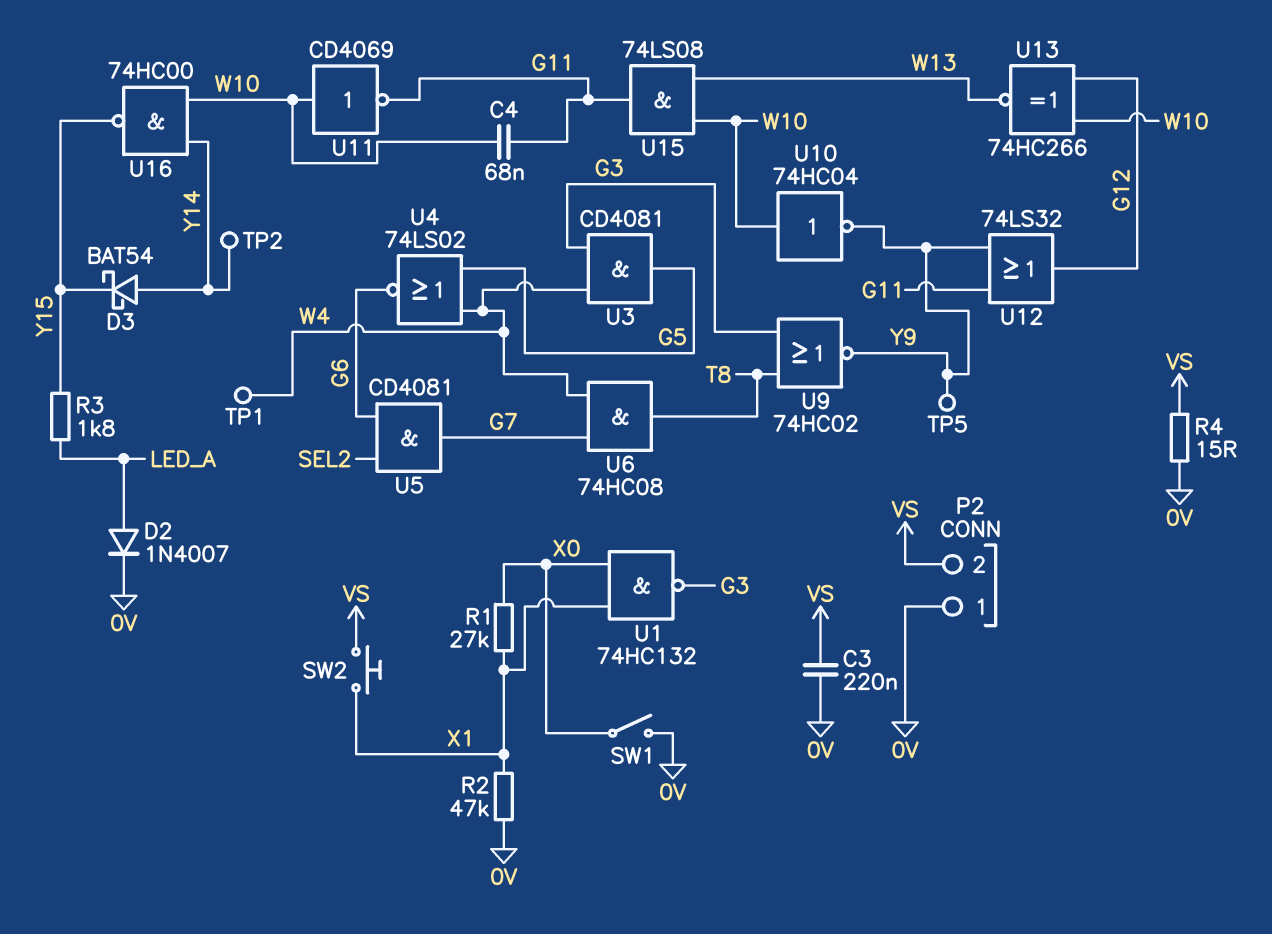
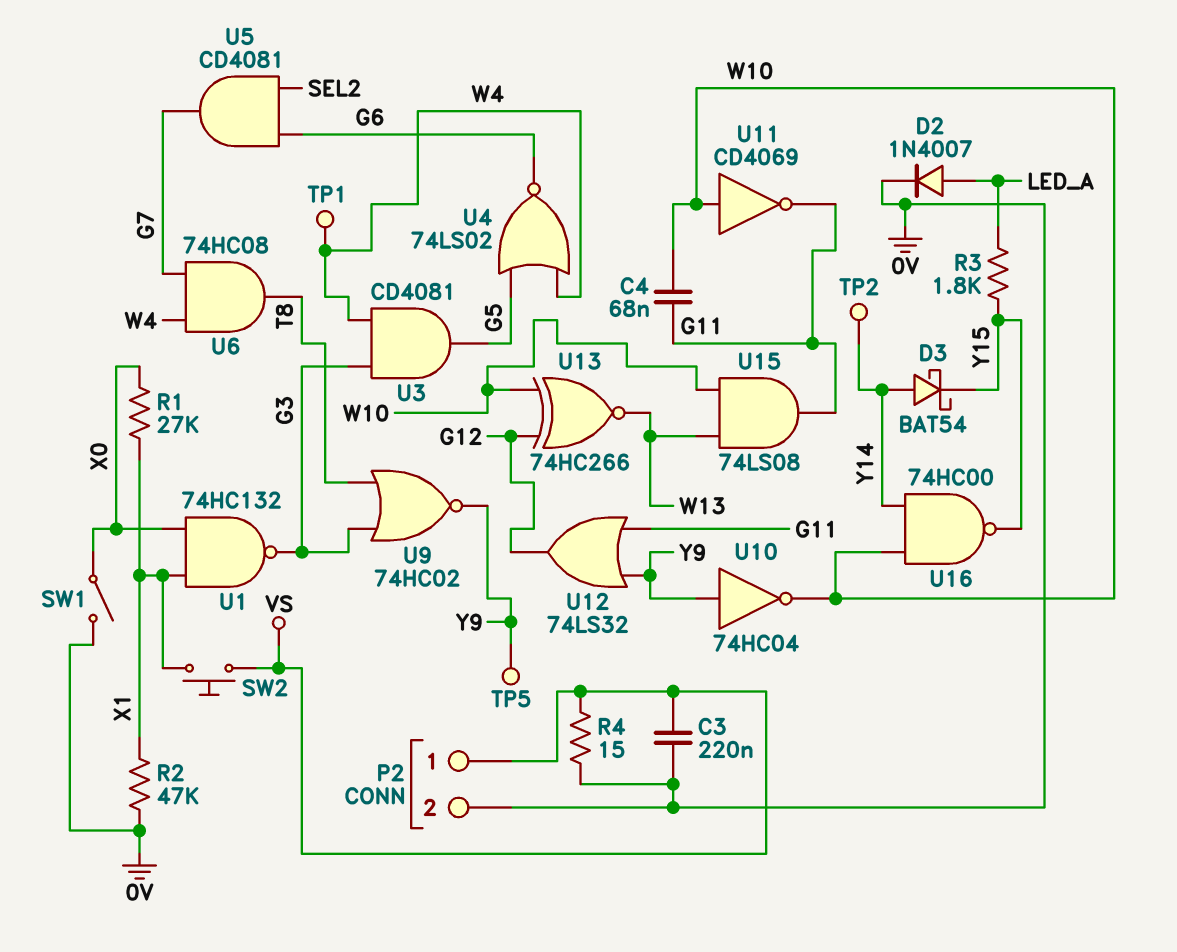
P2 pin 1: 0V -> VS
P2 pin 2: VS -> 0V
U10: NOT 74HC04 (in W10, out Y9) -> NOT 74HC04 (in Y9, out W10)

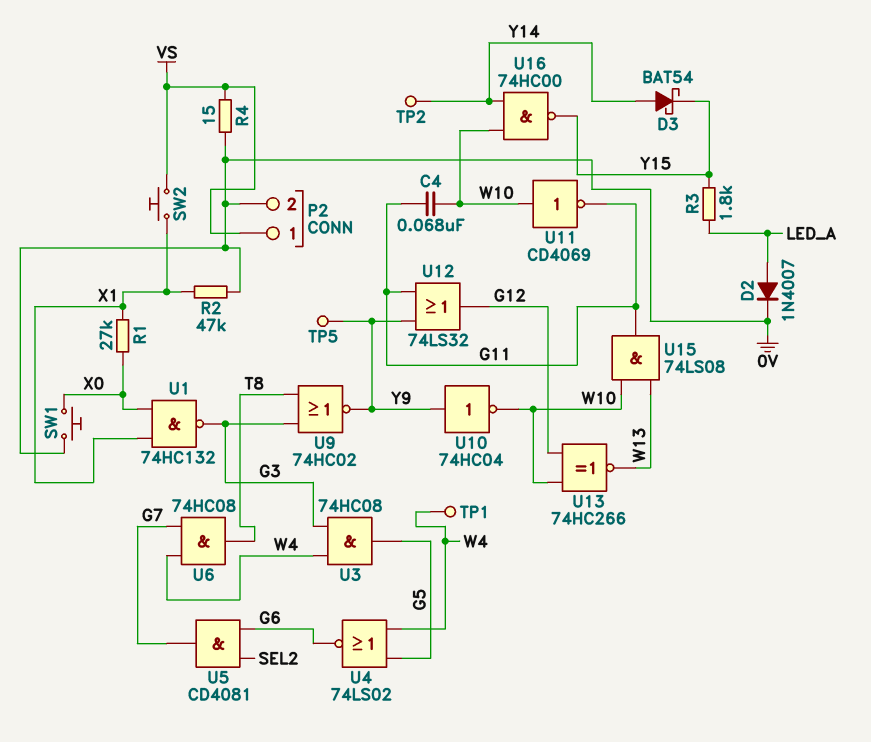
C3: 220nF (0V, VS) -> none
SW1: switch (0V, X0) -> button (0V, X0)
U3: AND CD4081 (in G3, in W4, out G5) -> AND 74HC08 (in G3, in W4, out G5)

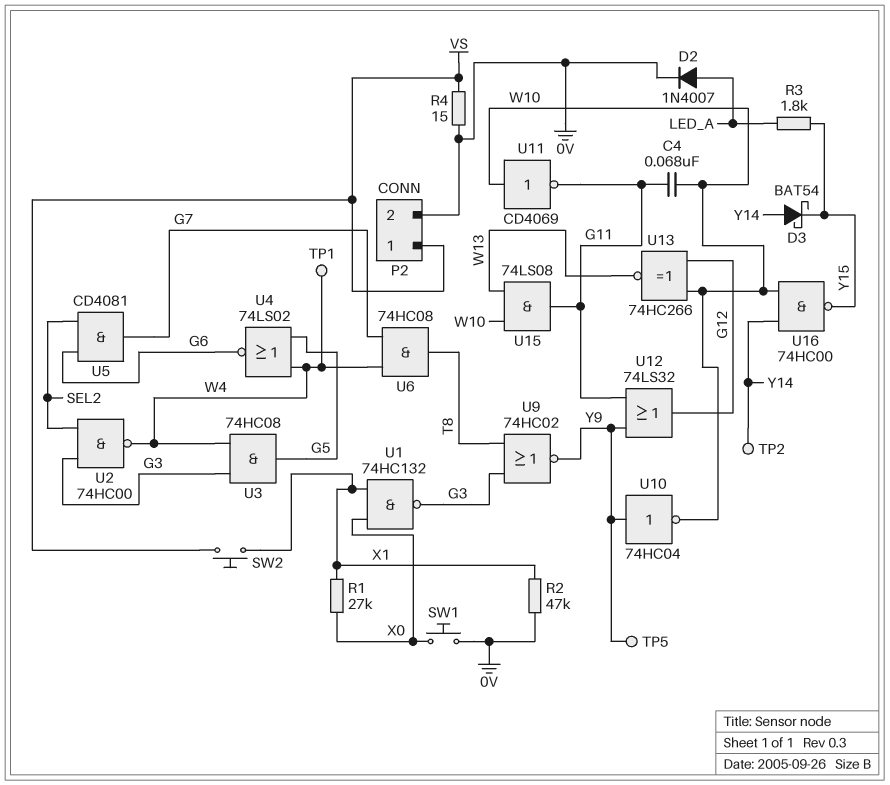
U2: none -> NAND 74HC00 (in G3, in SEL2, out W4)

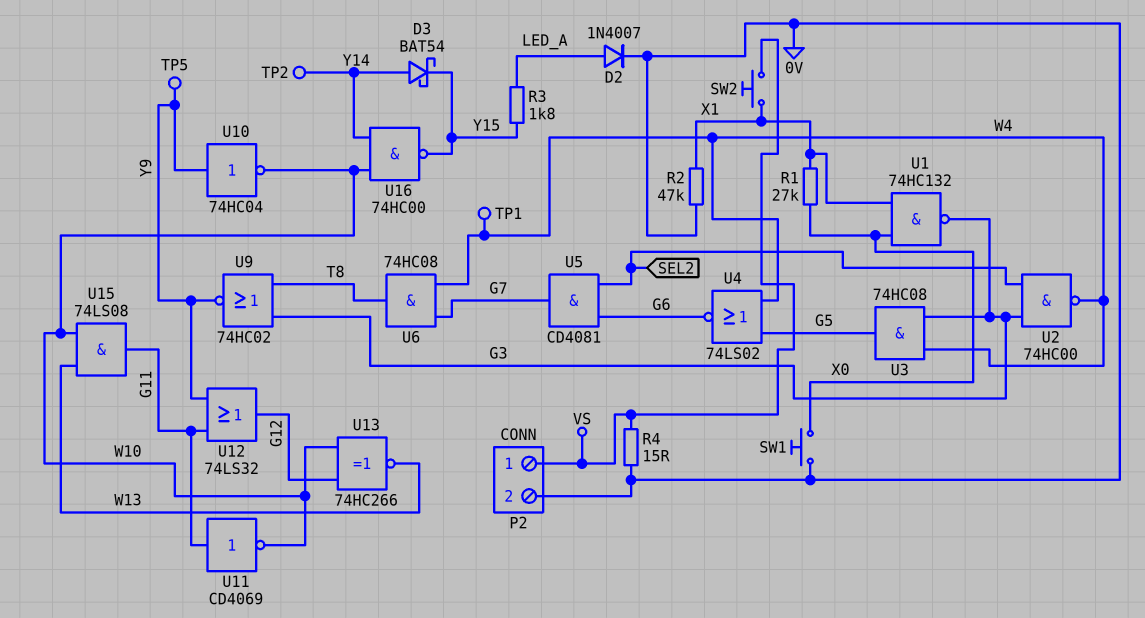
C4: 68nF (G11, W10) -> none
U11: NOT CD4069 (in W10, out G11) -> NOT CD4069 (in G11, out W10)

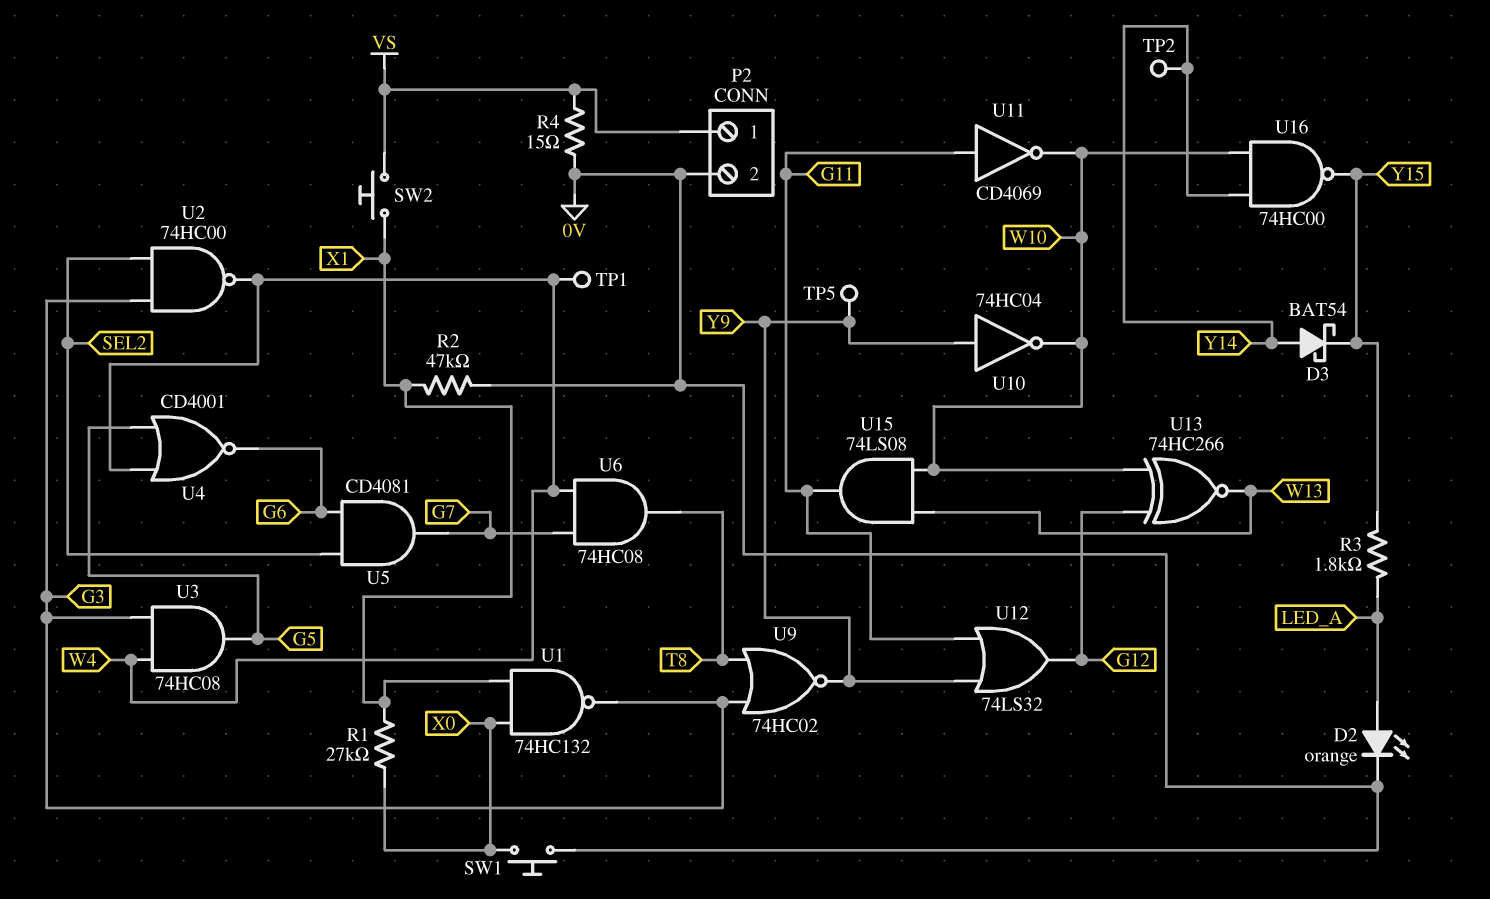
D2: diode 1N4007 (A LED_A, K 0V) -> LED orange (A LED_A, K 0V)
U4: NOR 74LS02 (in G5, in W4, out G6) -> NOR CD4001 (in G5, in W4, out G6)

